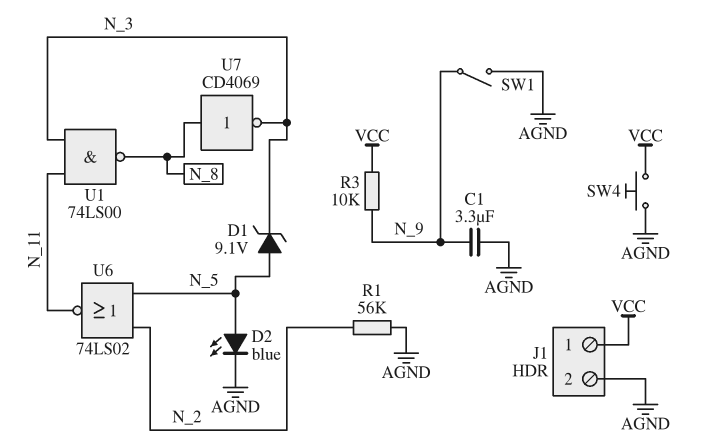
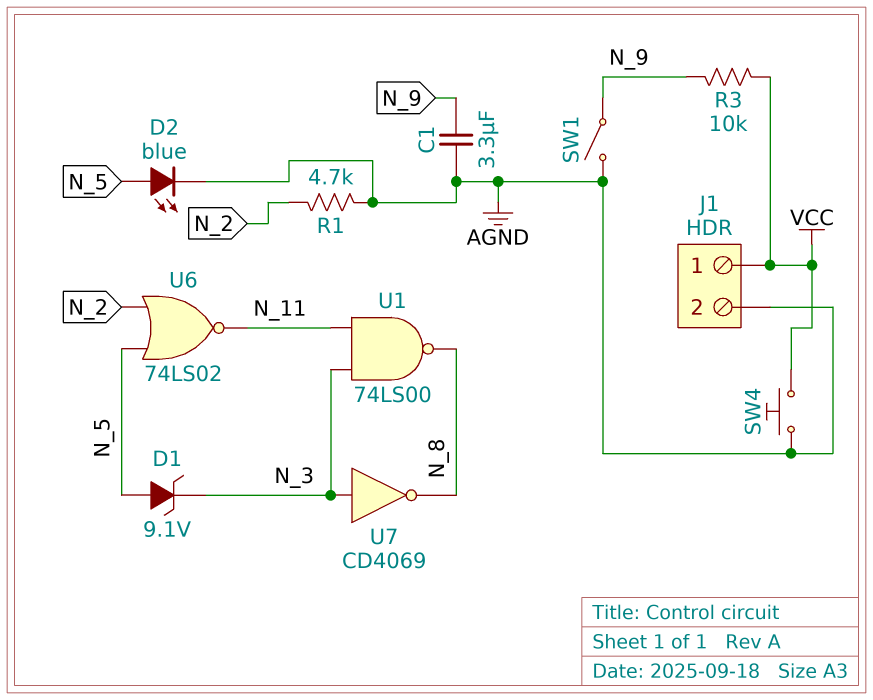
R1: 56k (AGND, N_2) -> 4.7k (AGND, N_2)
U7: NOT CD4069 (in N_8, out N_3) -> NOT CD4069 (in N_3, out N_8)

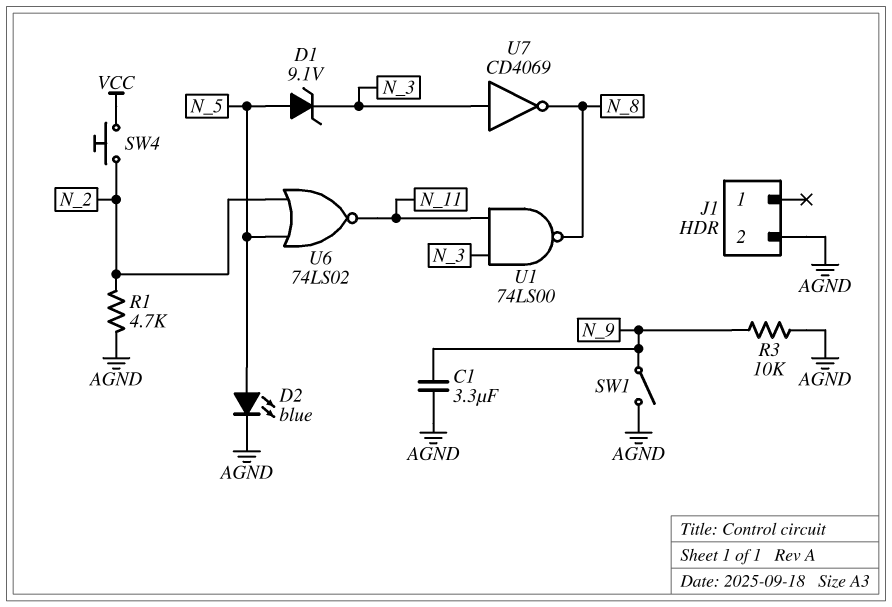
J1 pin 1: VCC -> none
R3: 10k (N_9, VCC) -> 10k (AGND, N_9)
SW4: button (AGND, VCC) -> button (N_2, VCC)

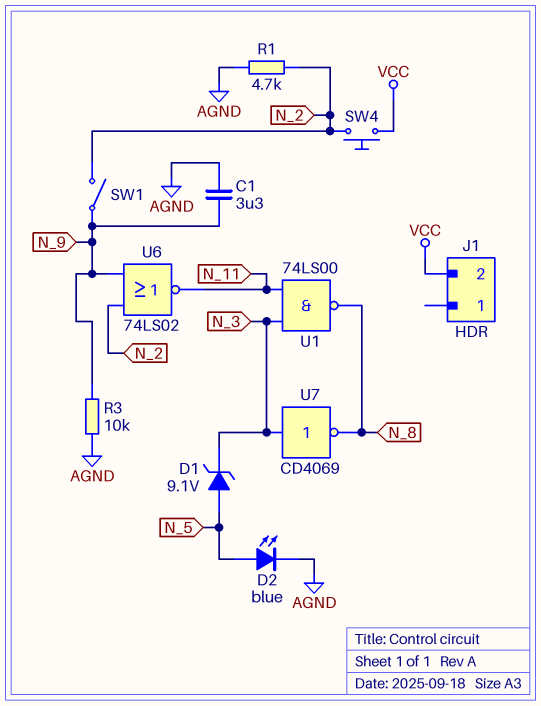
J1 pin 2: AGND -> VCC
SW1: switch (AGND, N_9) -> switch (N_2, N_9)
U6: NOR 74LS02 (in N_2, in N_5, out N_11) -> NOR 74LS02 (in N_2, in N_9, out N_11)

